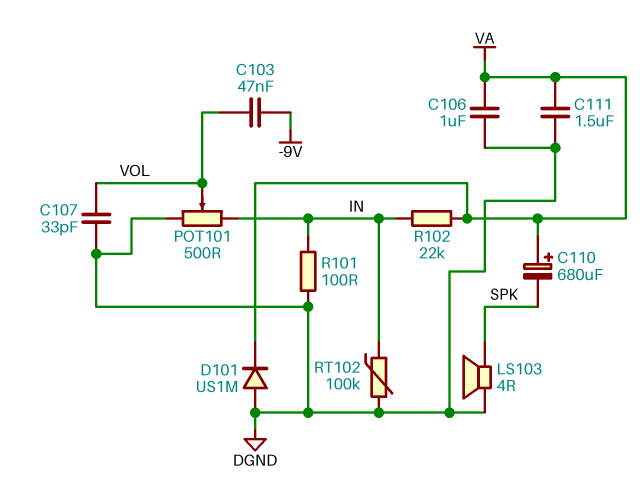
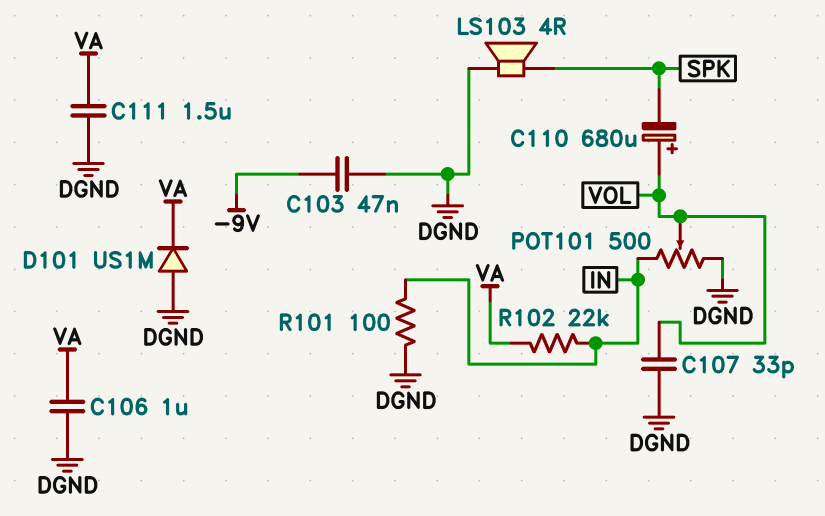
C103: 47nF (-9V, VOL) -> 47nF (-9V, DGND)
C110: 680uF (plus VA, minus SPK) -> 680uF (plus VOL, minus SPK)
RT102: 100k (DGND, IN) -> none

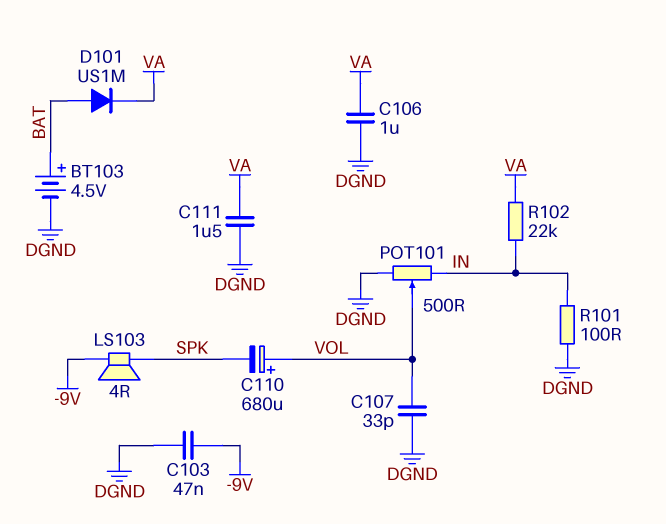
BT103: none -> 4.5V (plus BAT, minus DGND)
D101: diode US1M (A DGND, K VA) -> diode US1M (A BAT, K VA)
LS103: speaker 4R (DGND, SPK) -> speaker 4R (-9V, SPK)

